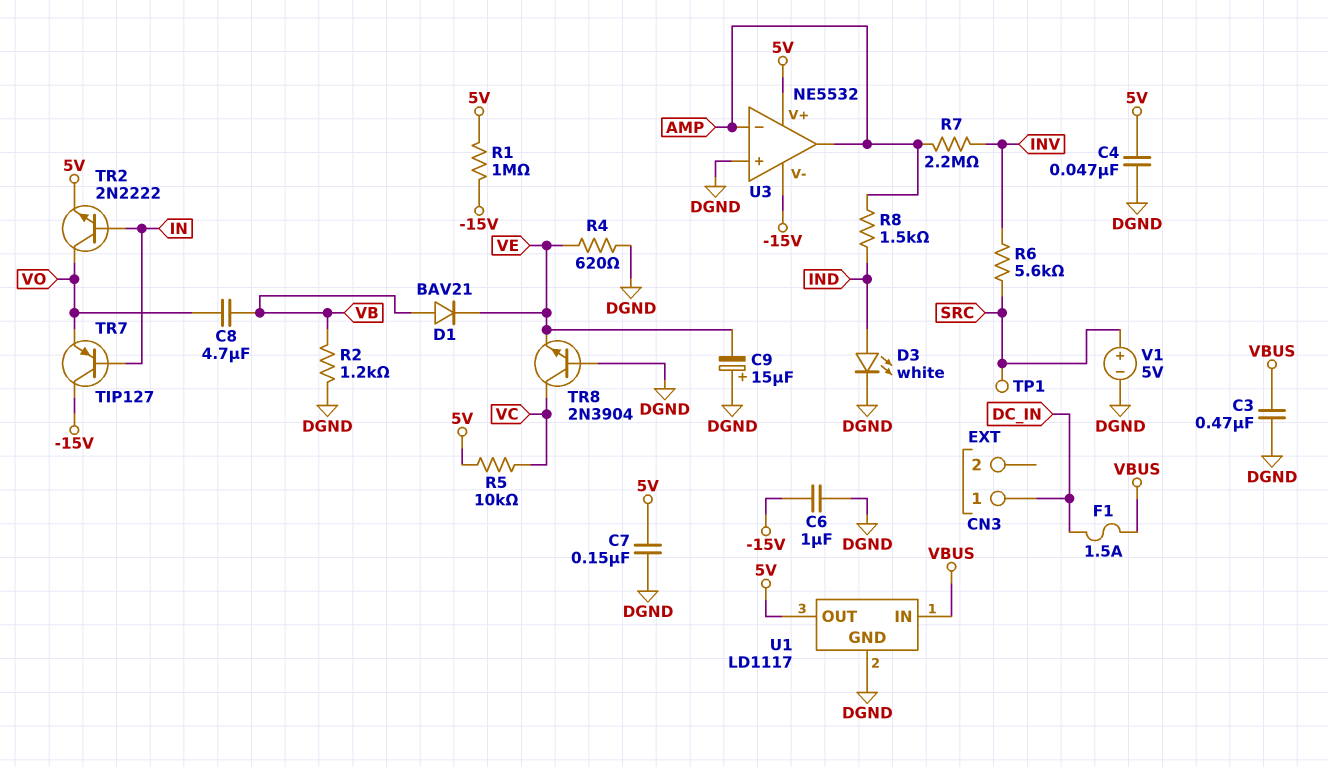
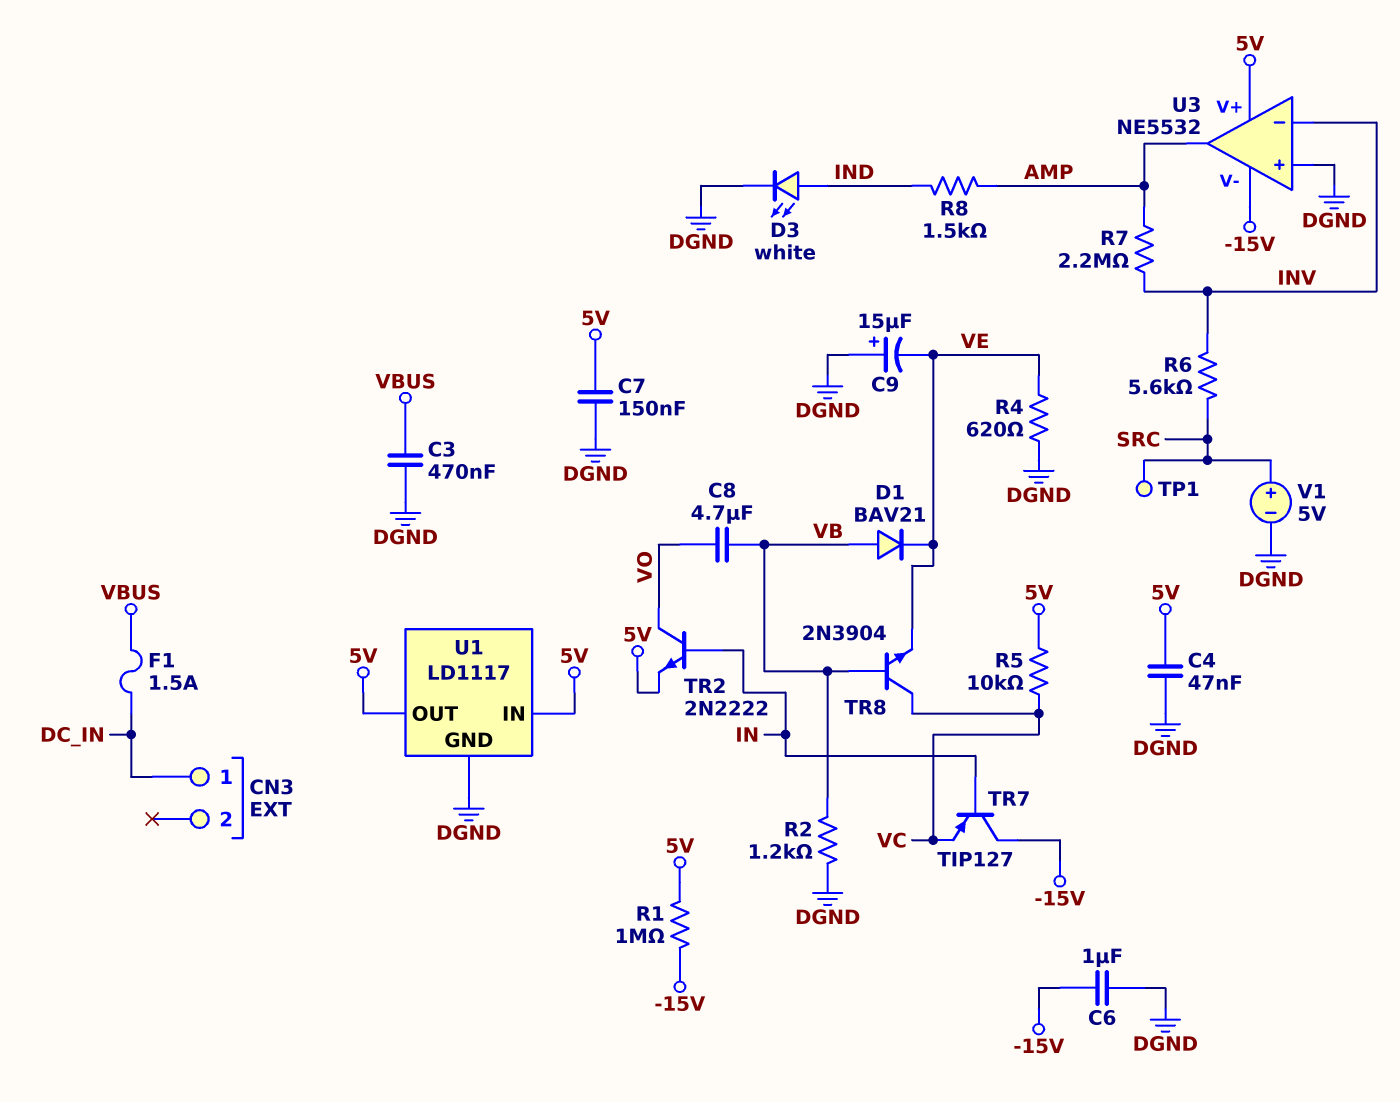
TR7: PNP TIP127 (B IN, C -15V, E VO) -> PNP TIP127 (B IN, C -15V, E VC)
TR8: NPN 2N3904 (B DGND, C VC, E VE) -> NPN 2N3904 (B VB, C VC, E VE)
U1 pin IN: VBUS -> 5V
U3 pin in-: AMP -> INV

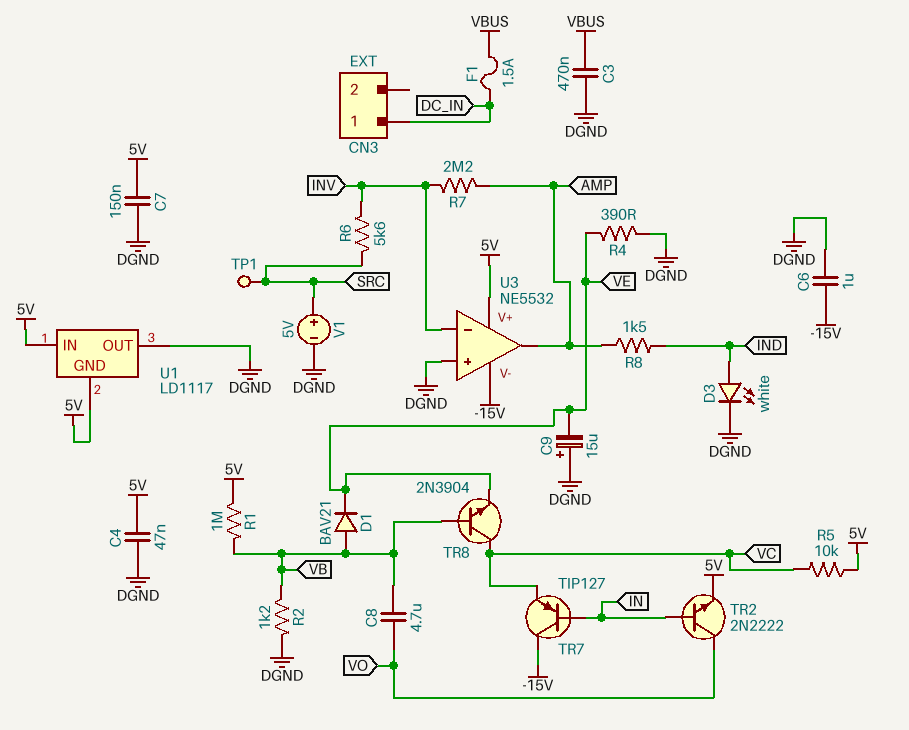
R1: 1M (-15V, 5V) -> 1M (5V, VB)
R4: 620 (DGND, VE) -> 390 (DGND, VE)
U1 pin GND: DGND -> 5V
U1 pin OUT: 5V -> DGND

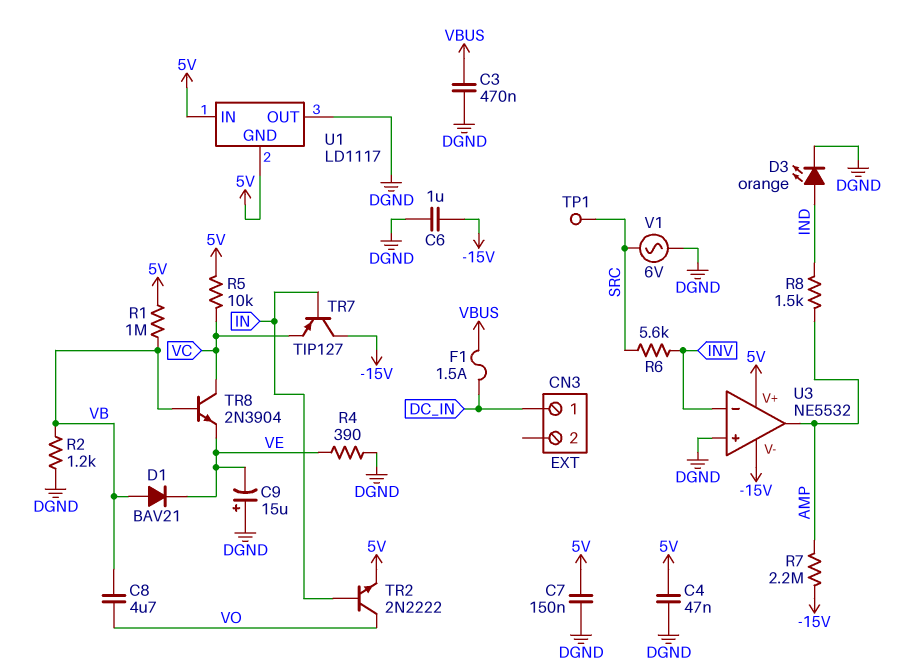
D3: LED white (A IND, K DGND) -> LED orange (A IND, K DGND)
R7: 2.2M (AMP, INV) -> 2.2M (-15V, AMP)
V1: 5V (plus SRC, minus DGND) -> AC 6V (DGND, SRC)

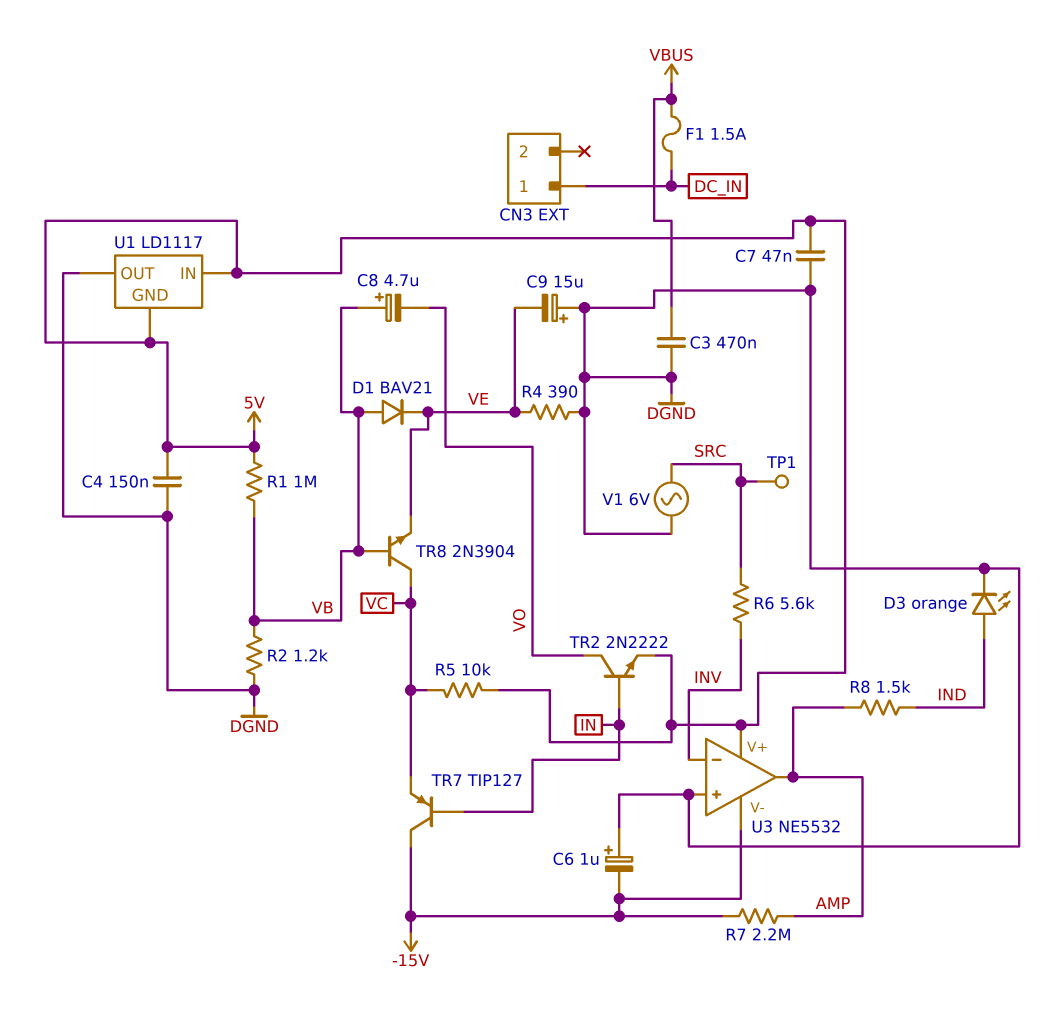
C4: 47nF (5V, DGND) -> 150nF (5V, DGND)
C6: 1uF (-15V, DGND) -> 1uF (plus DGND, minus -15V)
C7: 150nF (5V, DGND) -> 47nF (5V, DGND)
C8: 4.7uF (VB, VO) -> 4.7uF (plus VB, minus VO)

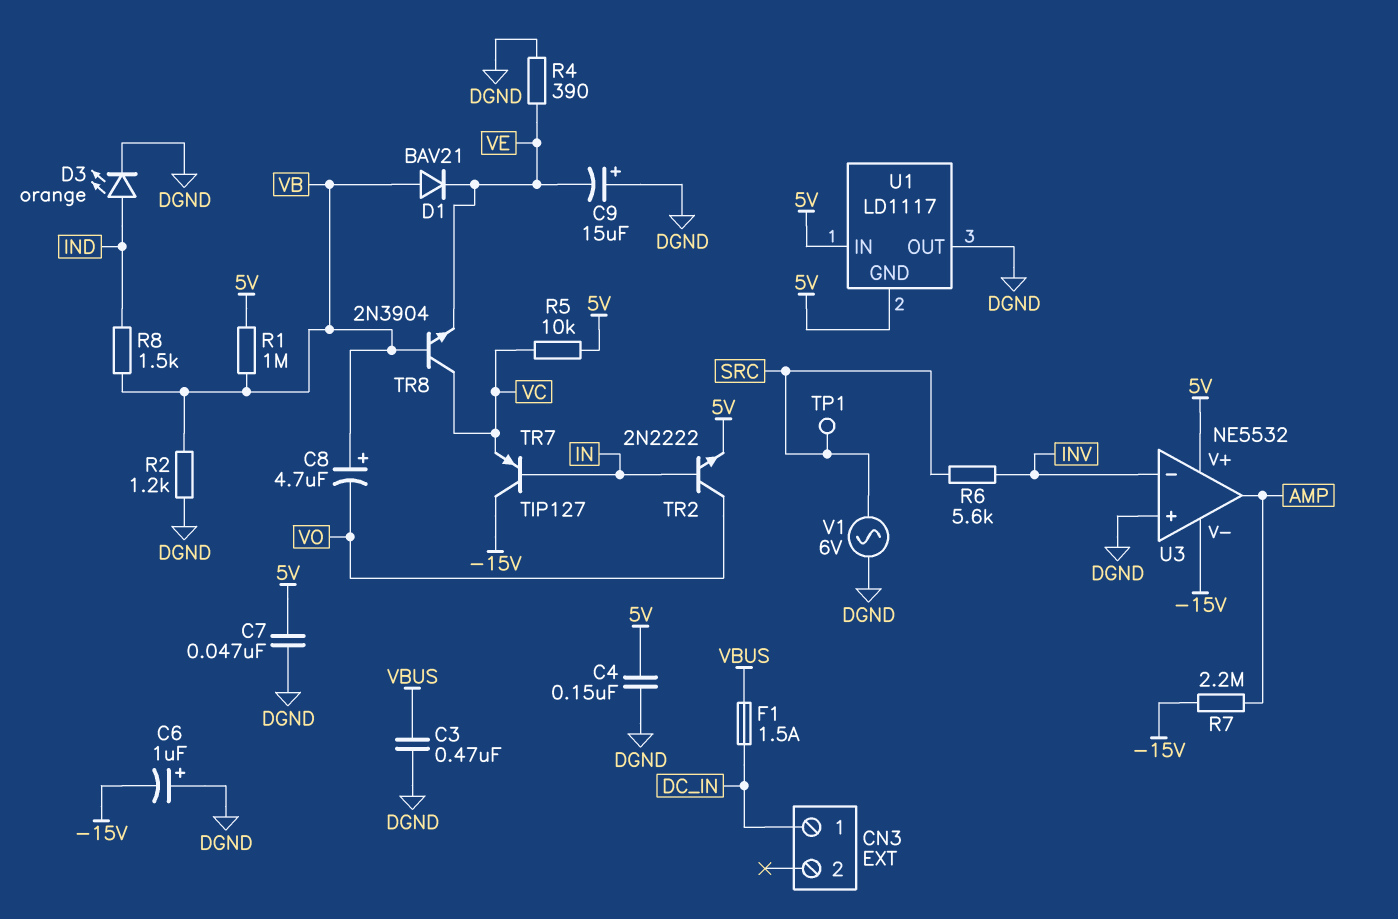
R8: 1.5k (AMP, IND) -> 1.5k (IND, VB)

